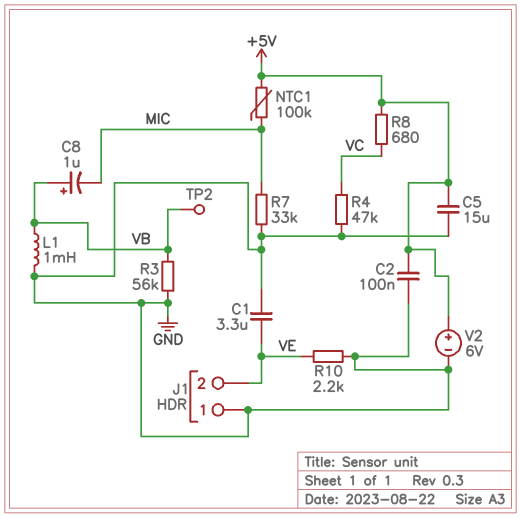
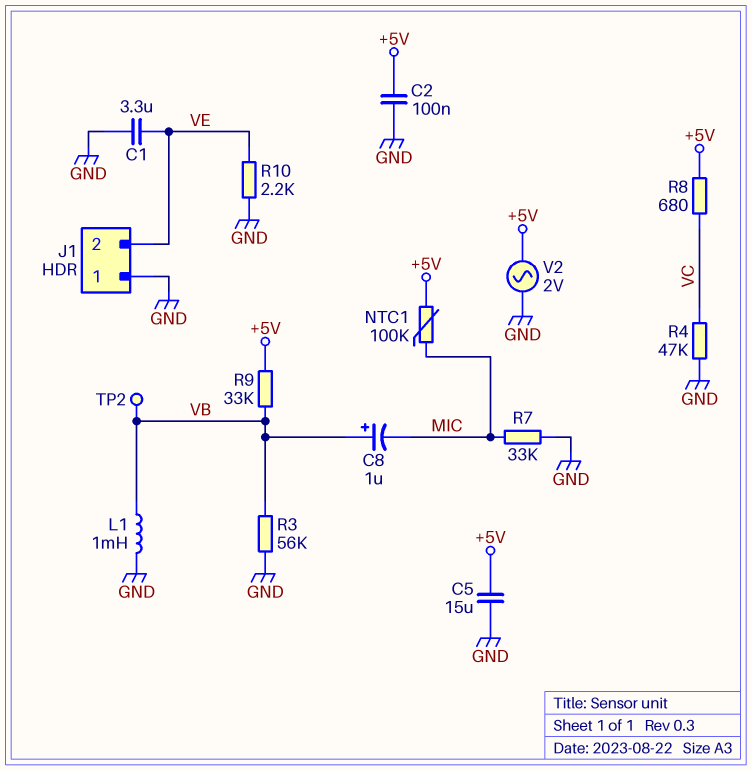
R9: none -> 33k (+5V, VB)
V2: 6V (plus +5V, minus GND) -> AC 2V (+5V, GND)

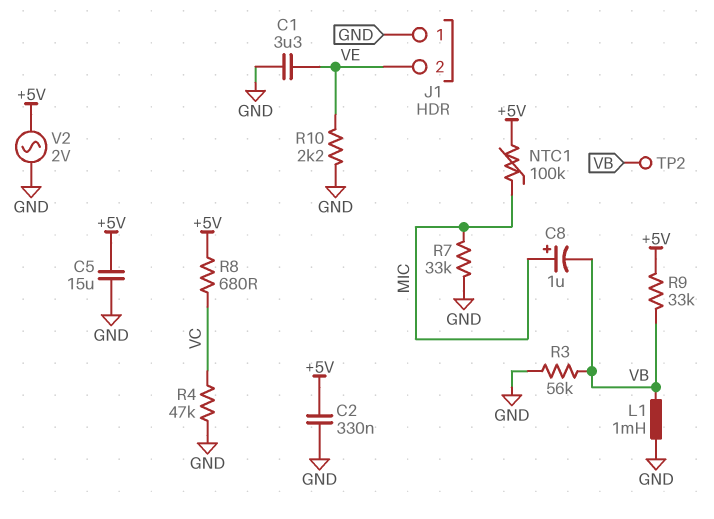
C2: 100nF (+5V, GND) -> 330nF (+5V, GND)
C8: 1uF (plus VB, minus MIC) -> 1uF (plus MIC, minus VB)

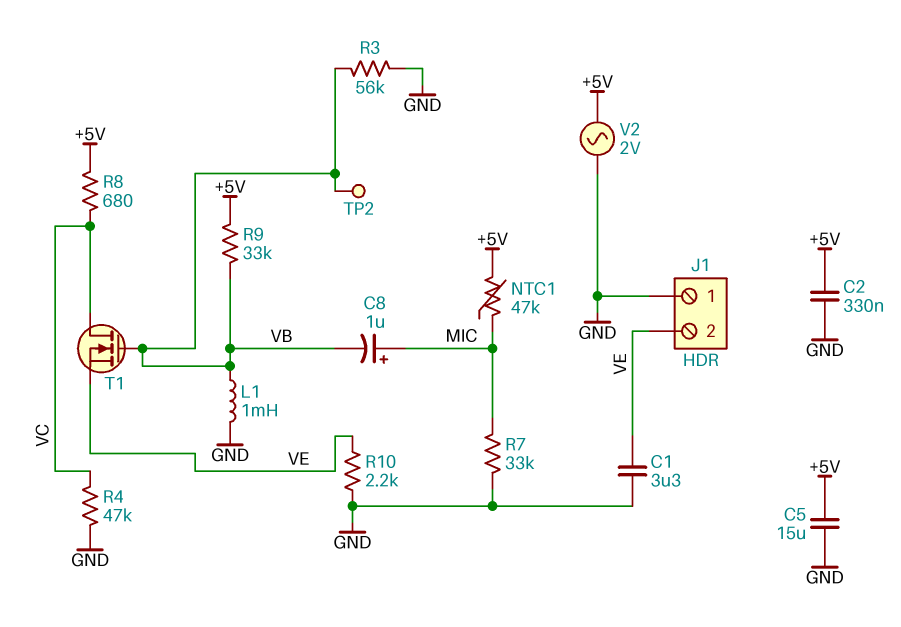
NTC1: 100k (+5V, MIC) -> 47k (+5V, MIC)
T1: none -> NMOS (G VB, D VC, S VE)

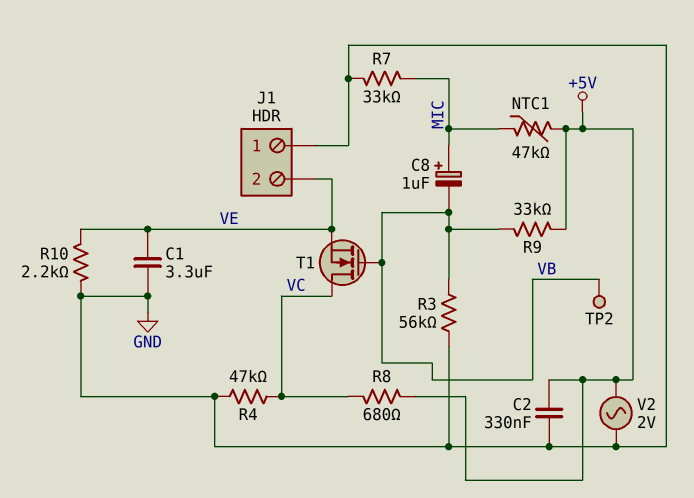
C5: 15uF (+5V, GND) -> none
L1: 1mH (GND, VB) -> none

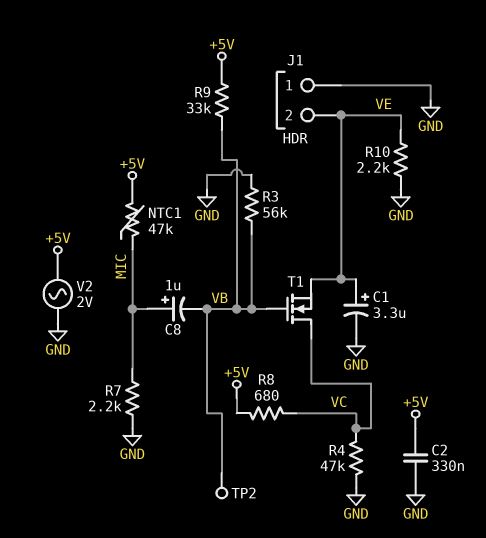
C1: 3.3uF (GND, VE) -> 3.3uF (plus VE, minus GND)
R7: 33k (GND, MIC) -> 2.2k (GND, MIC)

